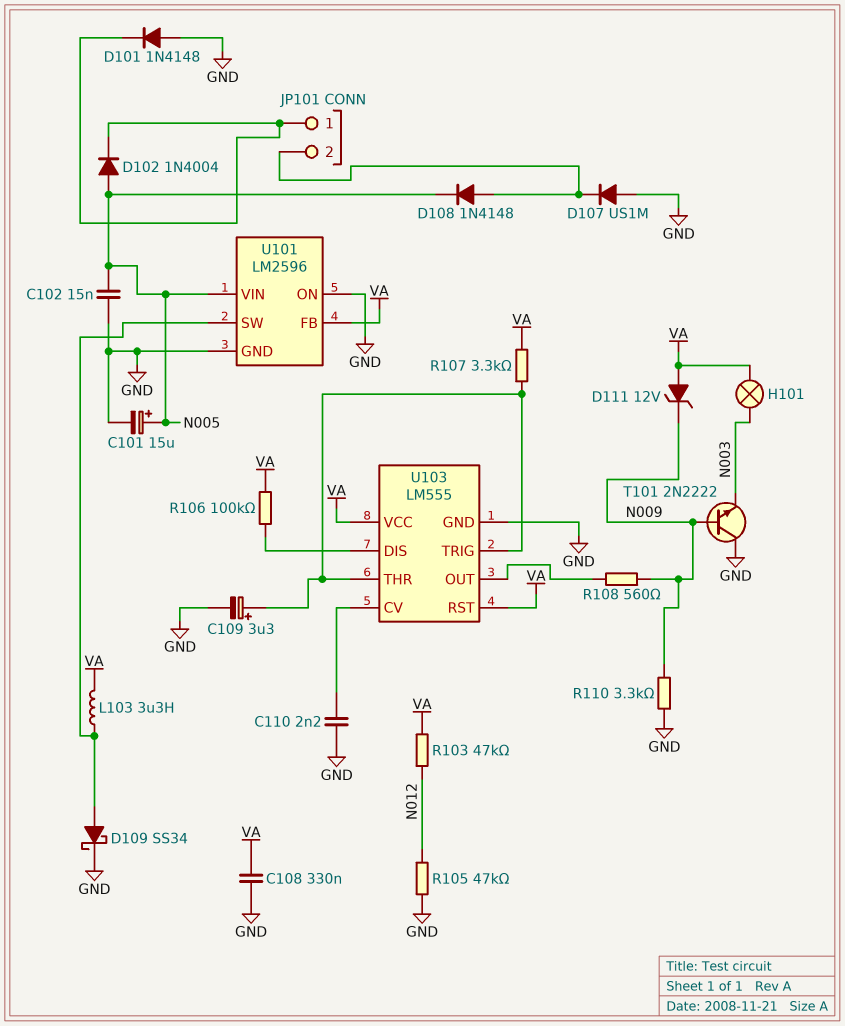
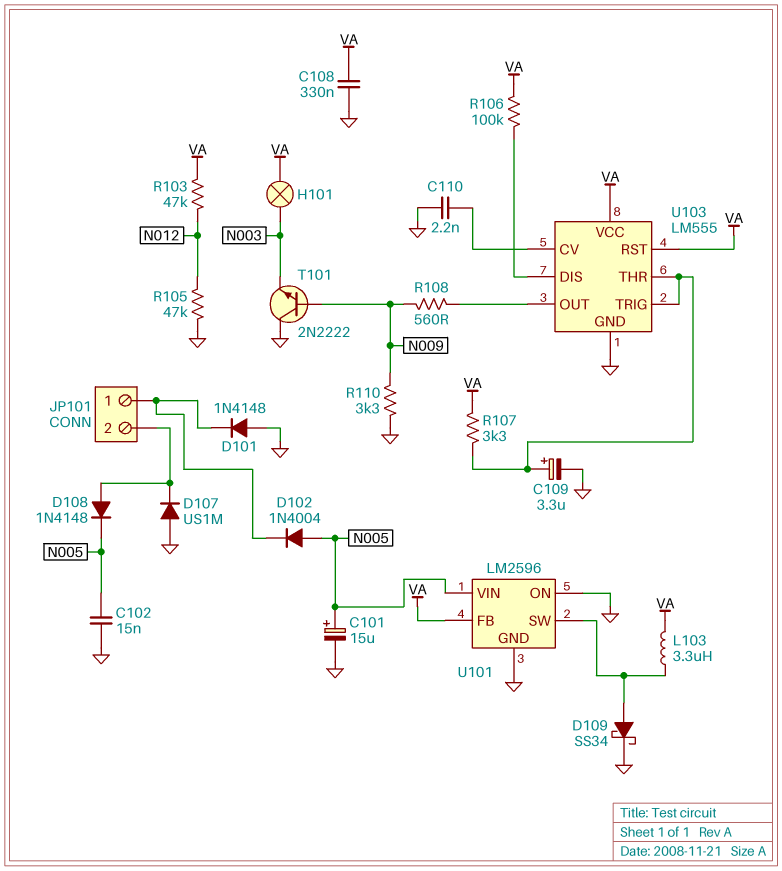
D111: zener 12V (A VA, K N009) -> none

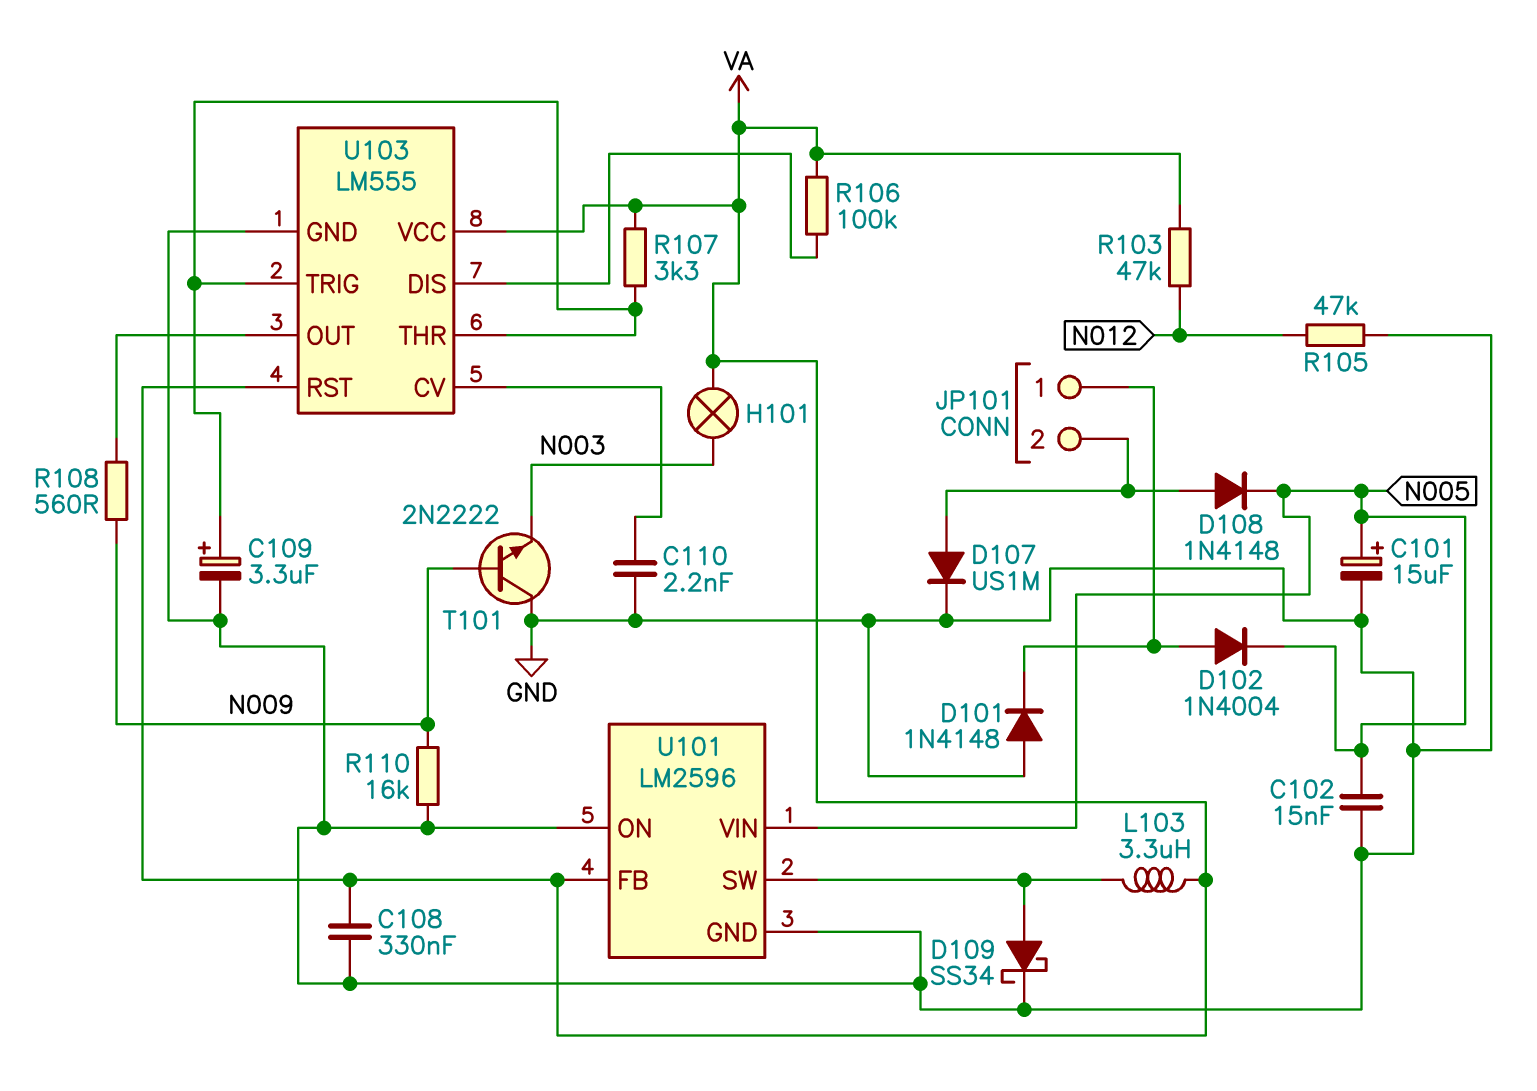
D102: diode 1N4004 (A N005, K JP101/1) -> diode 1N4004 (A JP101/1, K N005)
D107: diode US1M (A GND, K JP101/2) -> diode US1M (A JP101/2, K GND)
R110: 3.3k (GND, N009) -> 16k (GND, N009)

